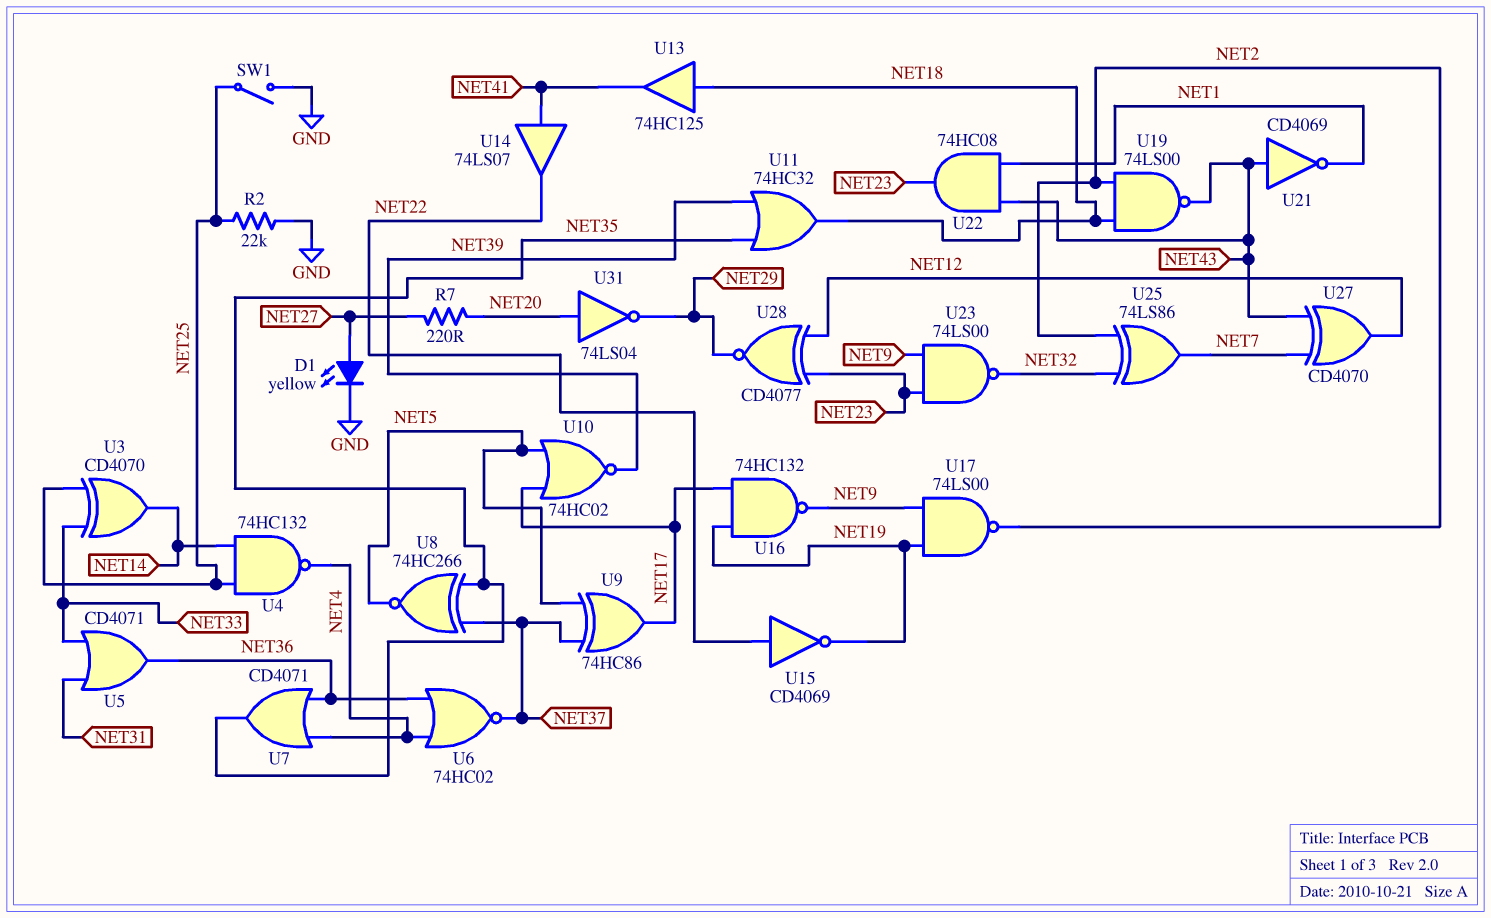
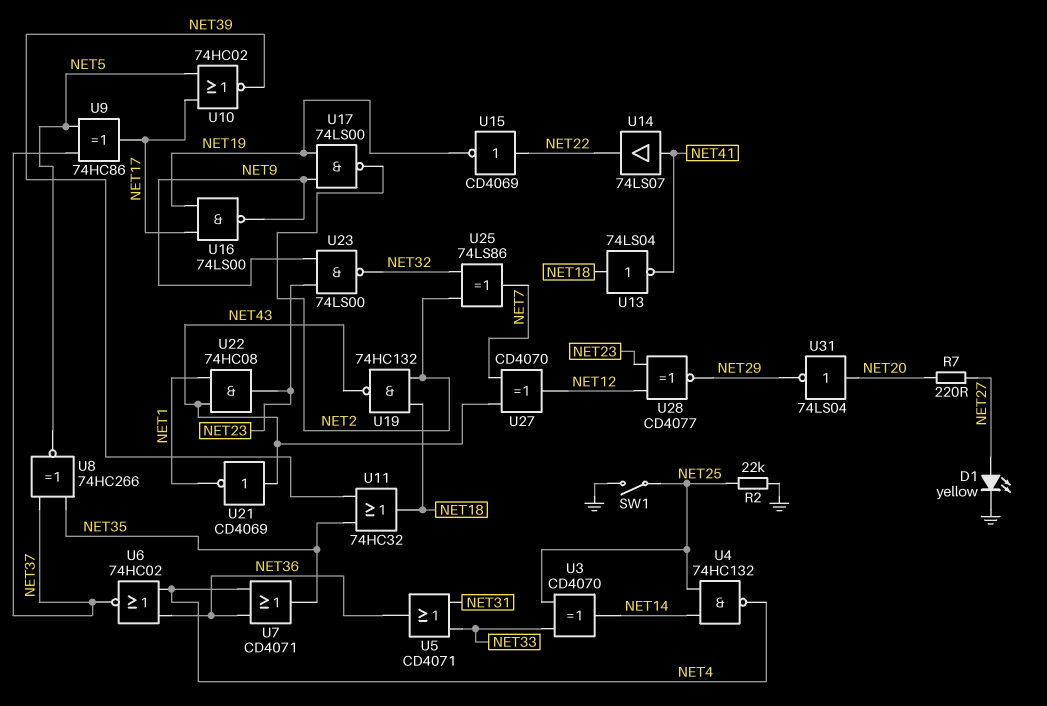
U13: buffer 74HC125 (in NET18, out NET41) -> NOT 74LS04 (in NET18, out NET41)
U16: NAND 74HC132 (in NET17, in NET19, out NET9) -> NAND 74LS00 (in NET17, in NET19, out NET9)
U19: NAND 74LS00 (in NET2, in NET18, out NET43) -> NAND 74HC132 (in NET2, in NET18, out NET43)

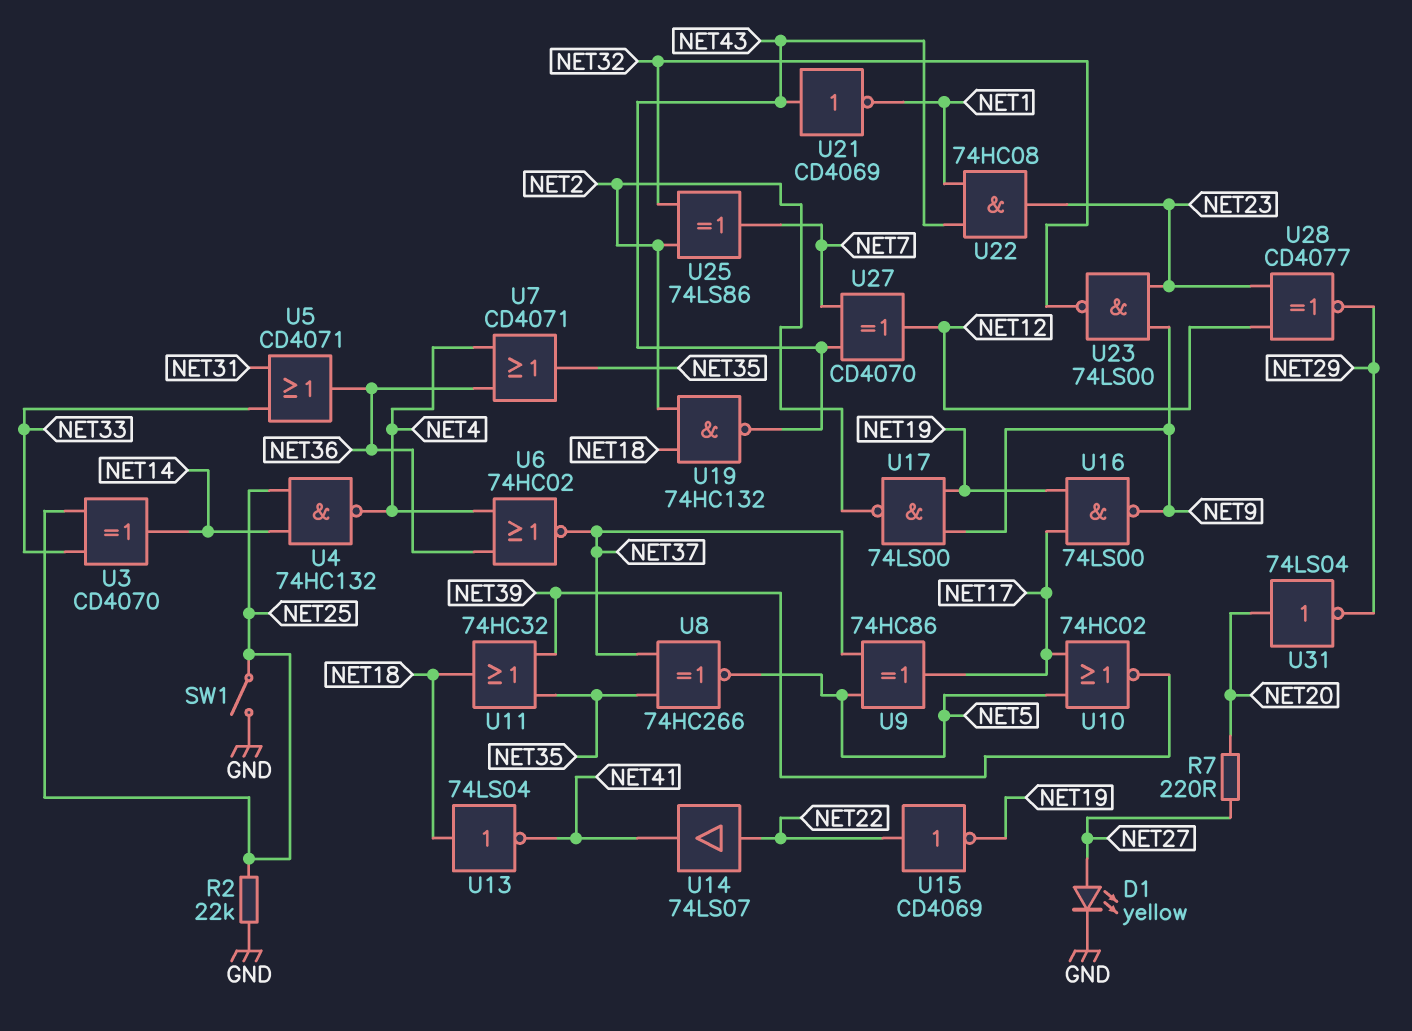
U14: buffer 74LS07 (in NET41, out NET22) -> buffer 74LS07 (in NET22, out NET41)

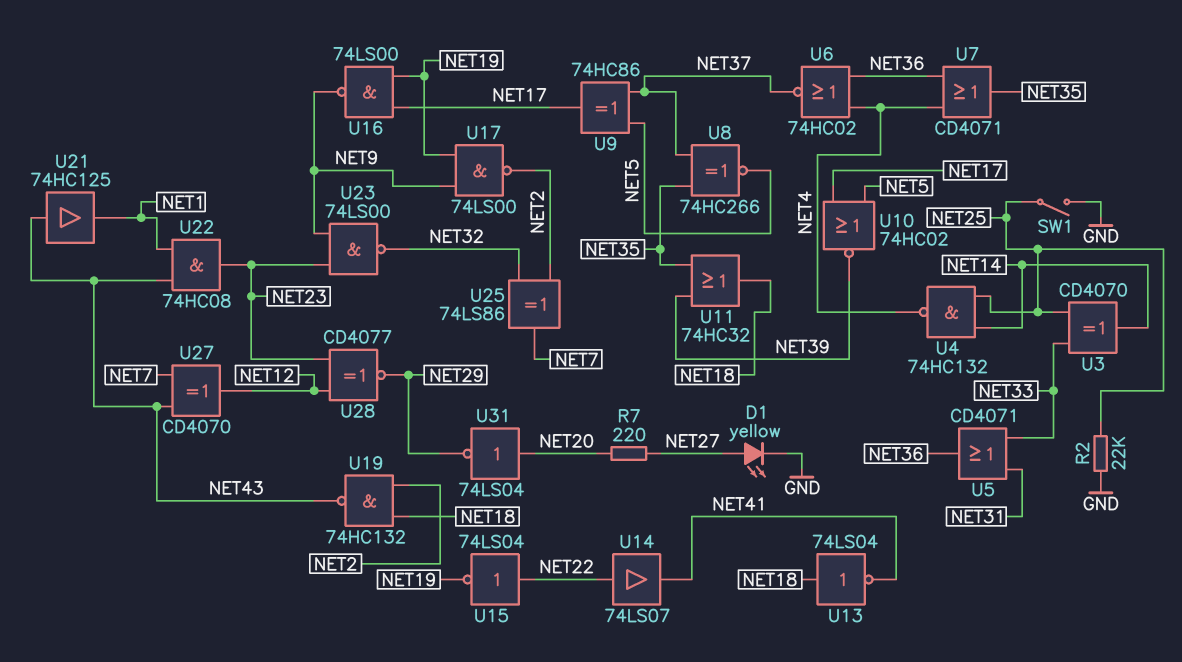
U15: NOT CD4069 (in NET22, out NET19) -> NOT 74LS04 (in NET22, out NET19)
U21: NOT CD4069 (in NET43, out NET1) -> buffer 74HC125 (in NET43, out NET1)

